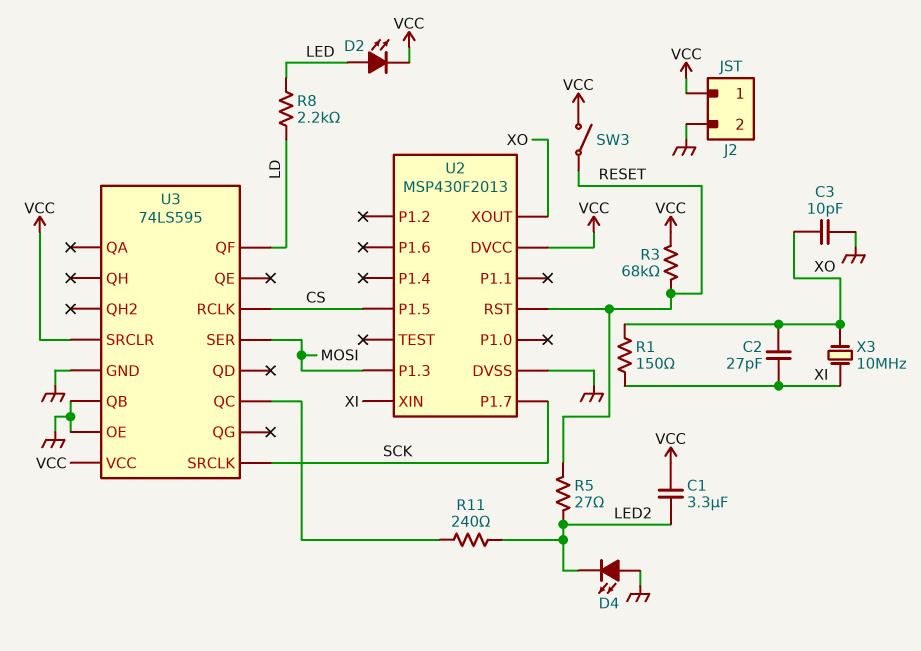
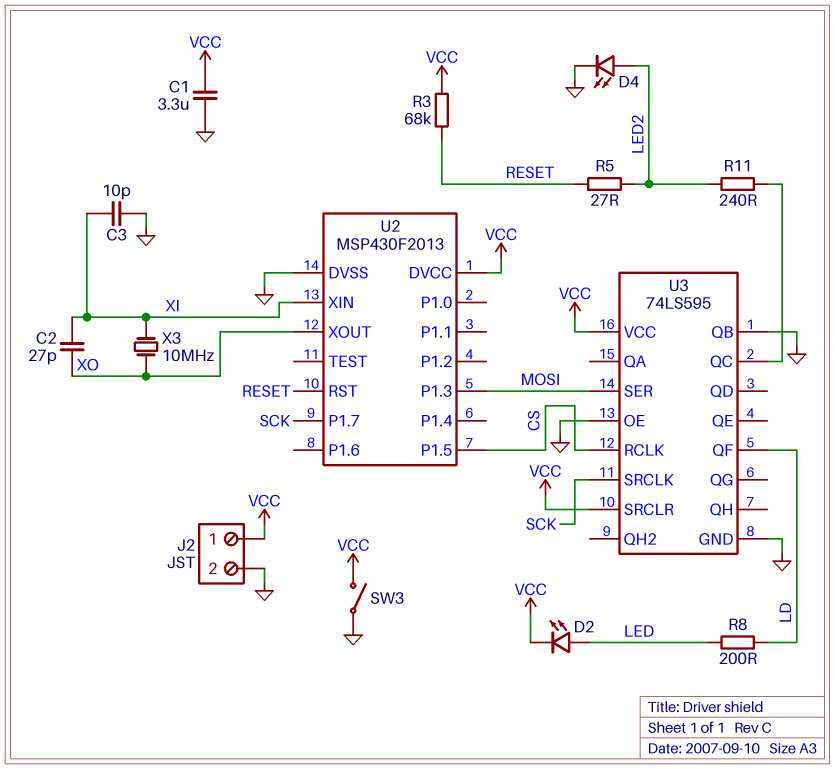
C1: 3.3uF (LED2, VCC) -> 3.3uF (GND, VCC)
C3: 10pF (GND, XO) -> 10pF (GND, XI)
D4: LED (A GND, K LED2) -> LED (A LED2, K GND)
R1: 150 (XI, XO) -> none
R8: 2.2k (LD, LED) -> 200 (LD, LED)
SW3: switch (RESET, VCC) -> switch (GND, VCC)

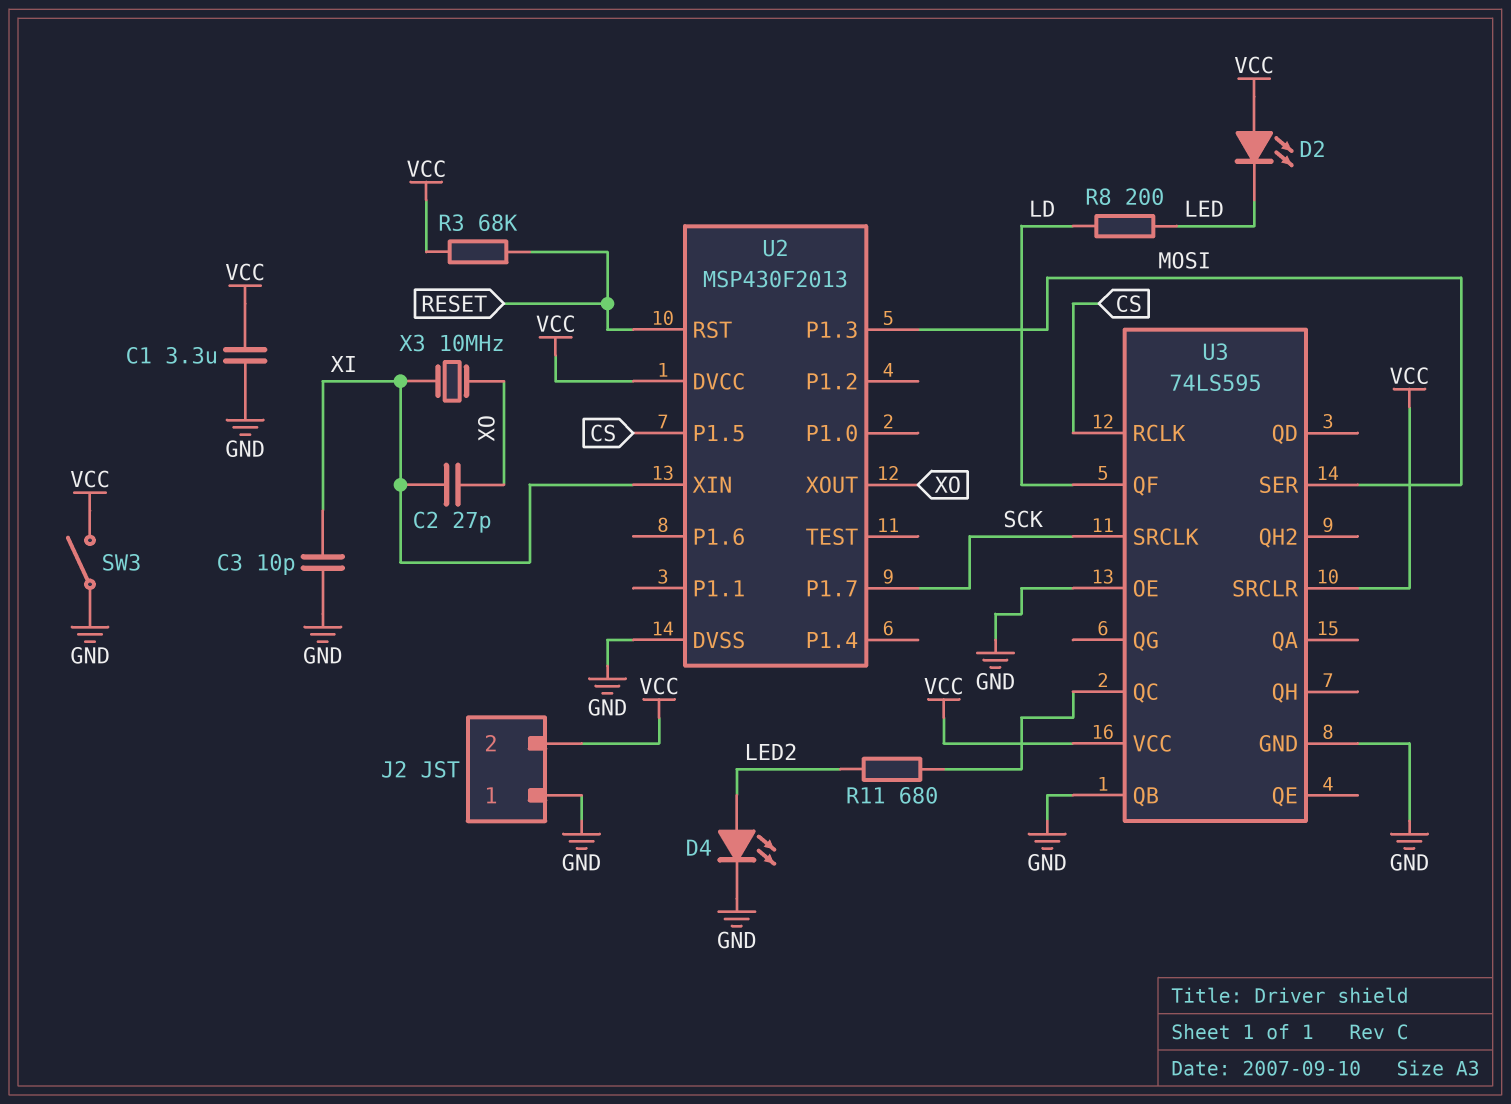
D2: LED (A LED, K VCC) -> LED (A VCC, K LED)
J2 pin 1: VCC -> GND
J2 pin 2: GND -> VCC
R5: 27 (LED2, RESET) -> none
R11: 240 (LED2, U3/QC) -> 680 (LED2, U3/QC)

